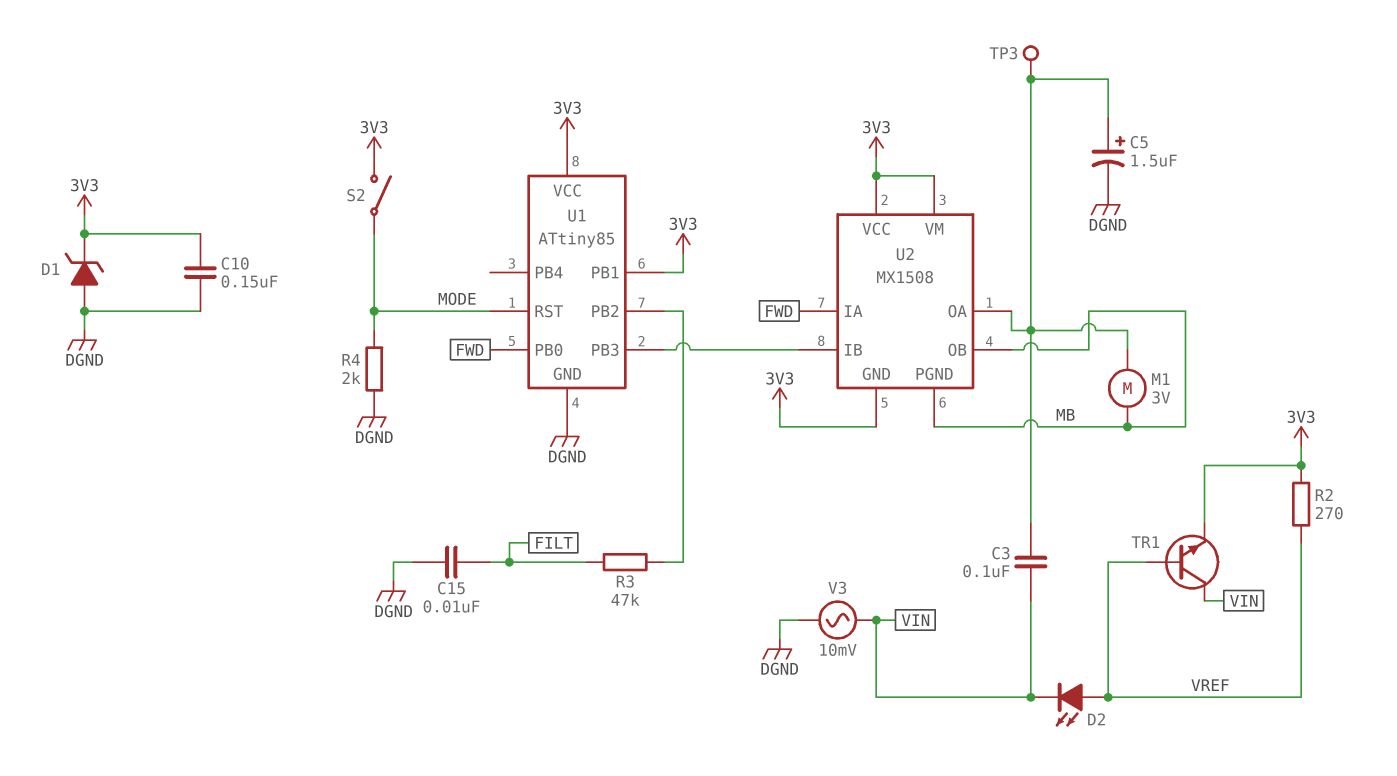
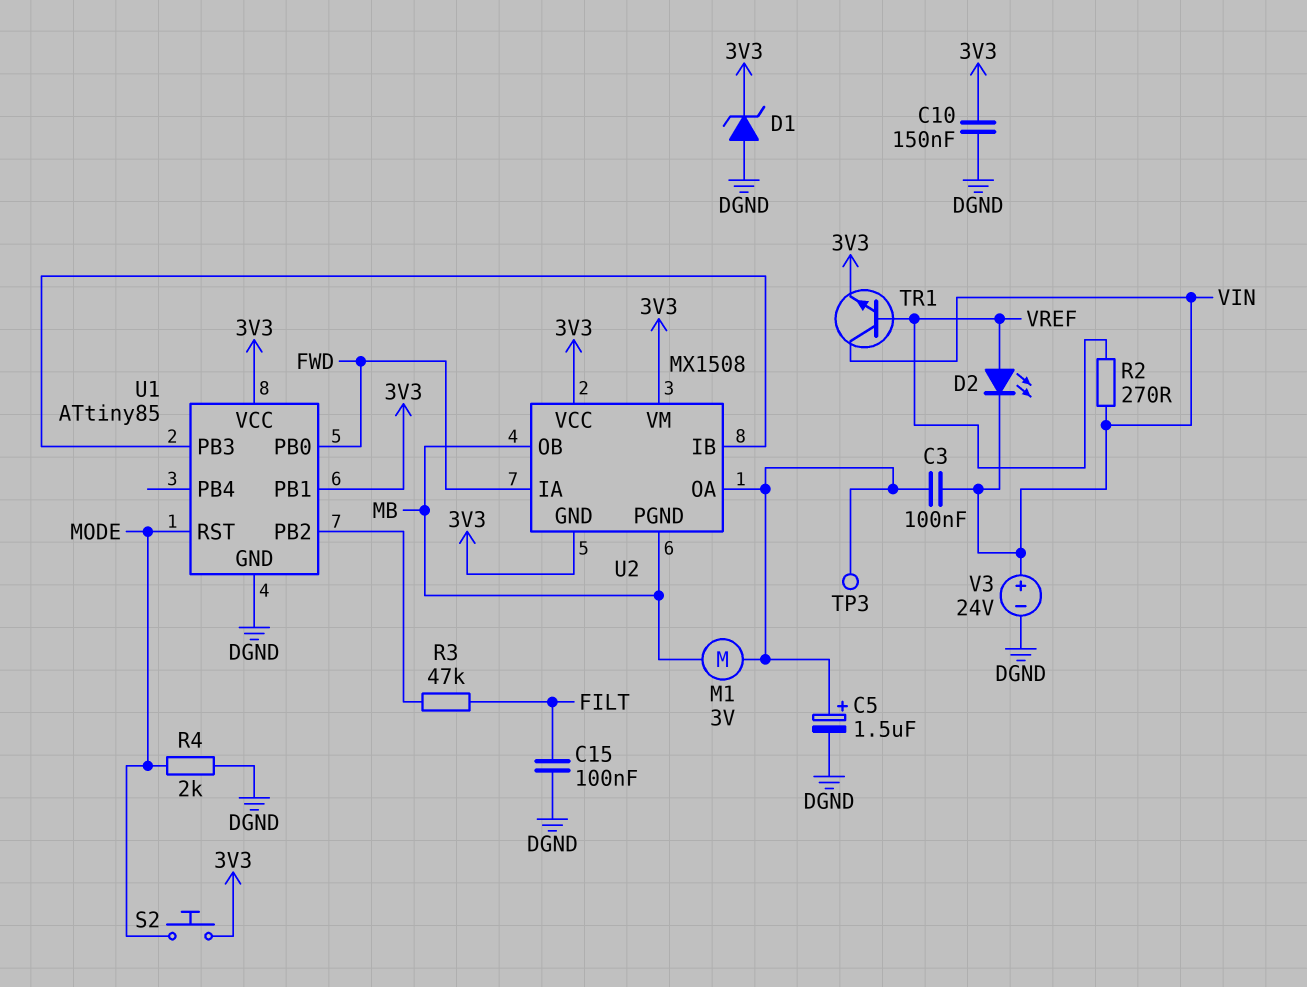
C15: 10nF (DGND, FILT) -> 100nF (DGND, FILT)
R2: 270 (3V3, VREF) -> 270 (VIN, VREF)
S2: switch (3V3, MODE) -> button (3V3, MODE)
V3: AC 10mV (DGND, VIN) -> 24V (plus VIN, minus DGND)

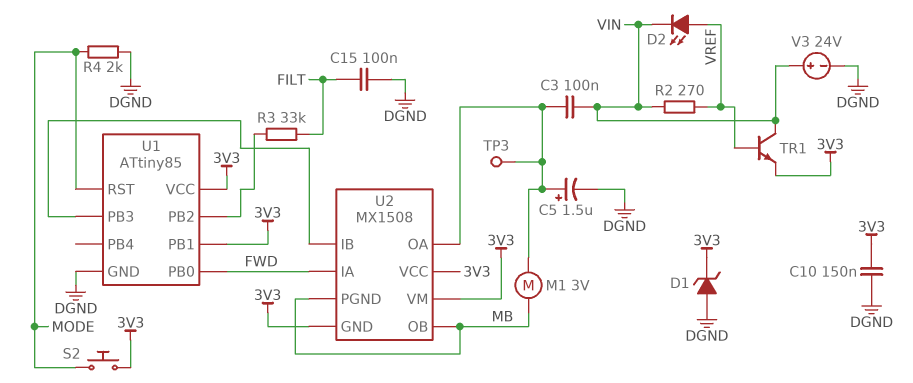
R3: 47k (FILT, U1/PB2) -> 33k (FILT, U1/PB2)

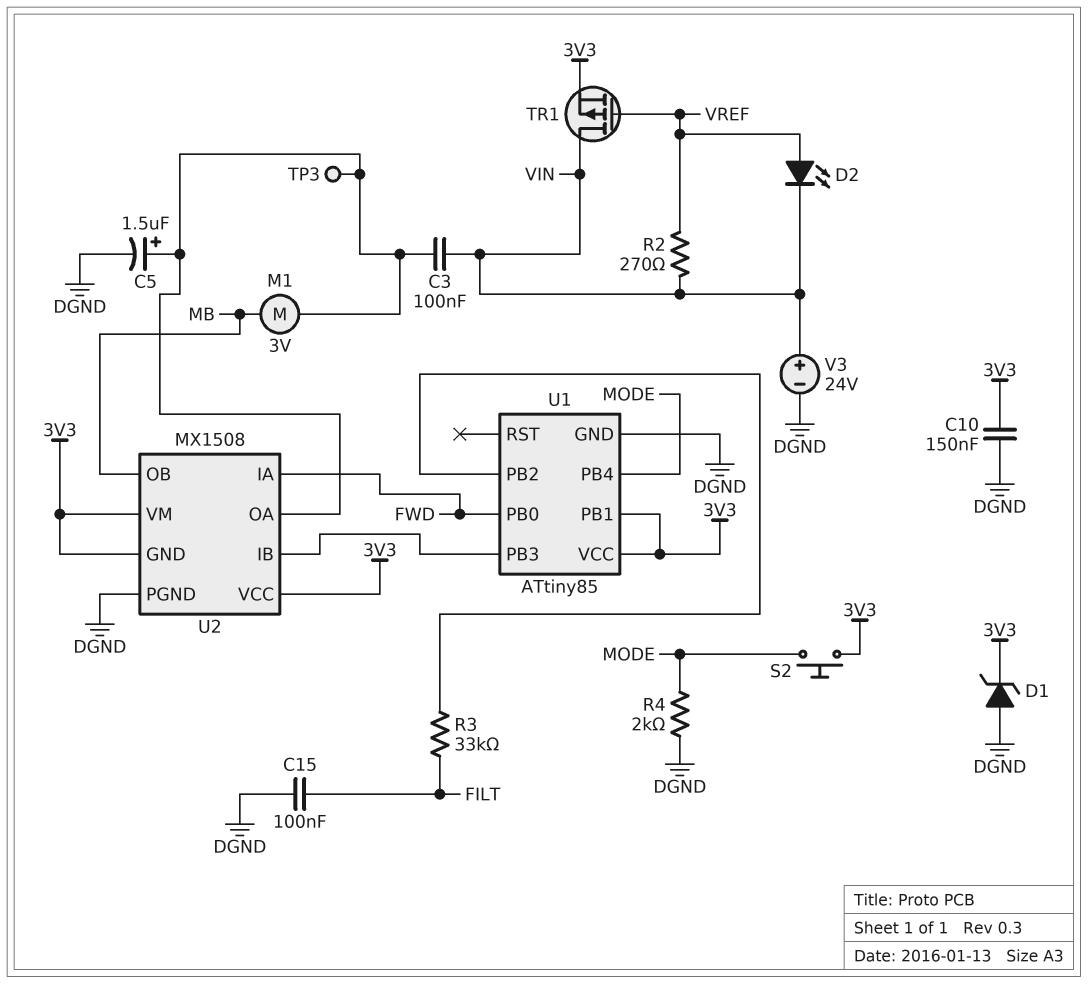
TR1: NPN (B VREF, C VIN, E 3V3) -> PMOS (G VREF, D VIN, S 3V3)
U1 pin PB4: none -> MODE
U1 pin RST: MODE -> none
U2 pin PGND: MB -> DGND

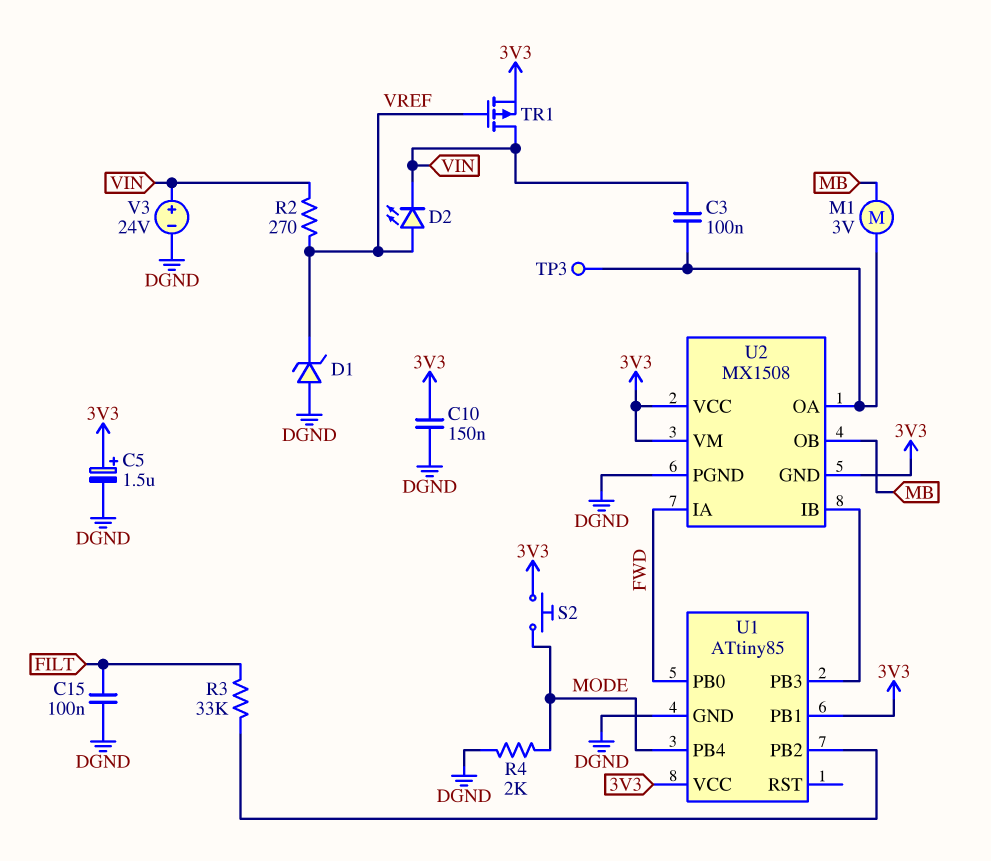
C5: 1.5uF (plus U2/OA, minus DGND) -> 1.5uF (plus 3V3, minus DGND)
D1: zener (A DGND, K 3V3) -> zener (A DGND, K VREF)

